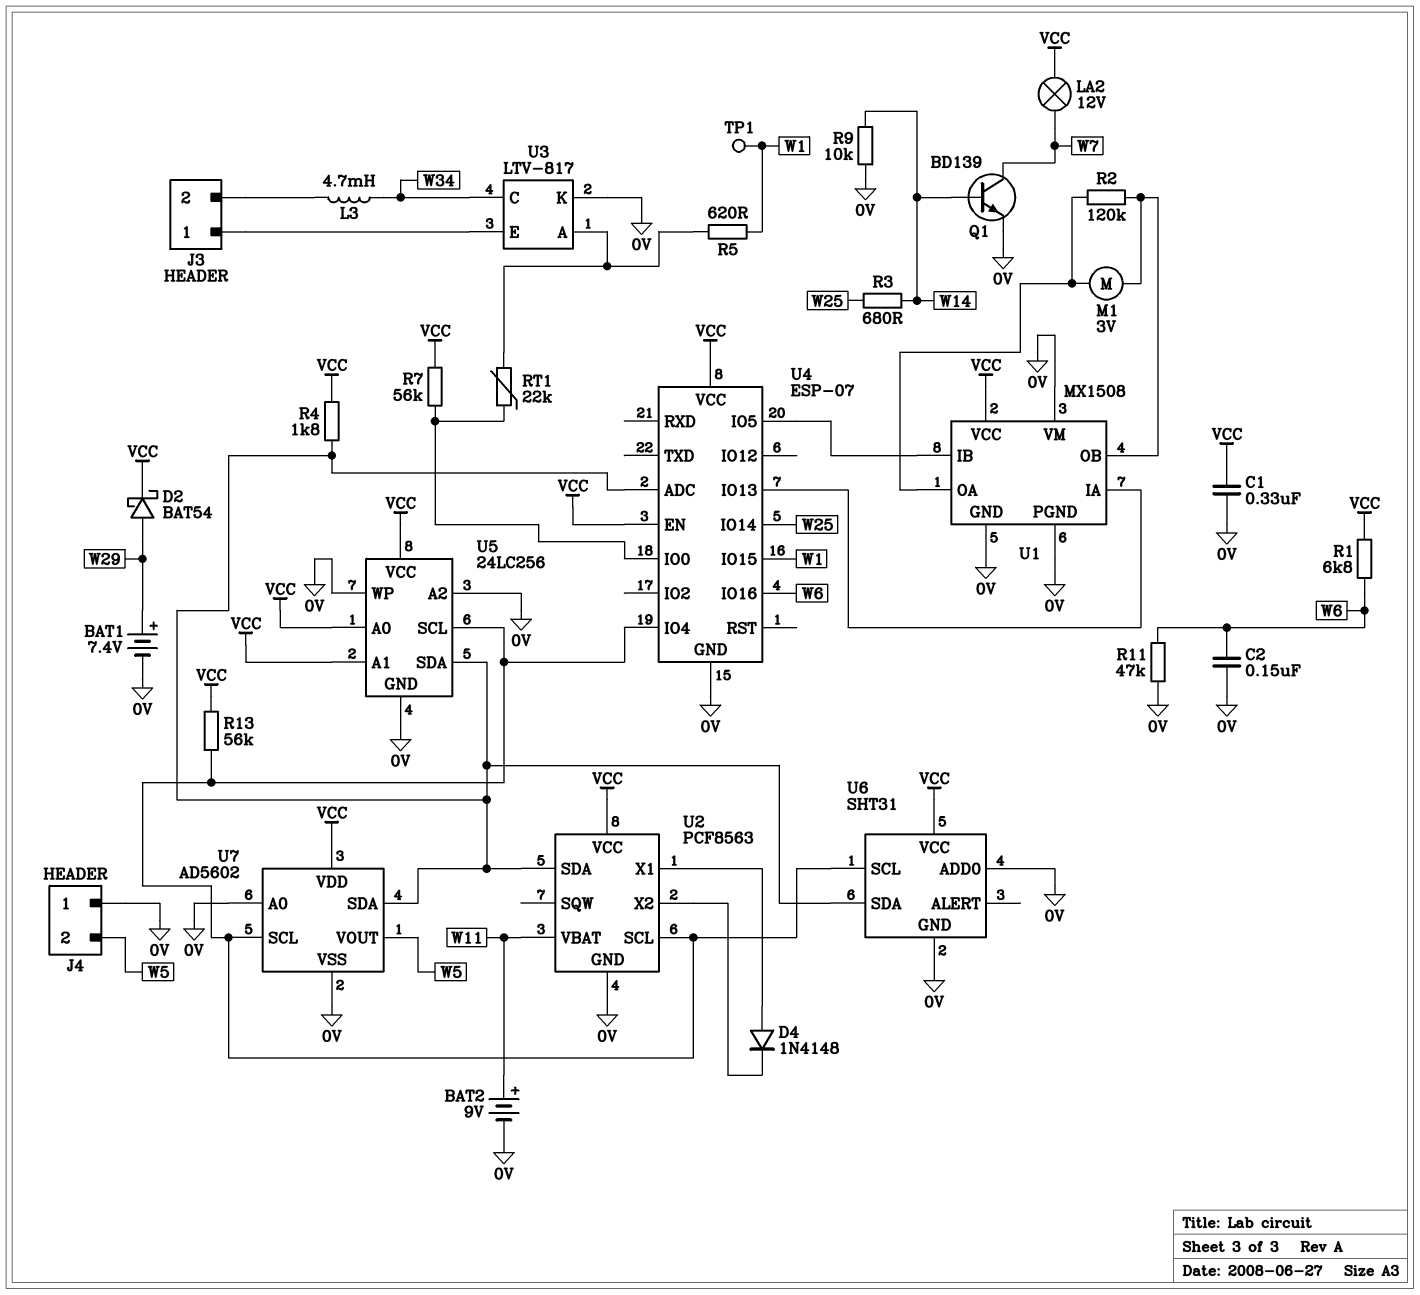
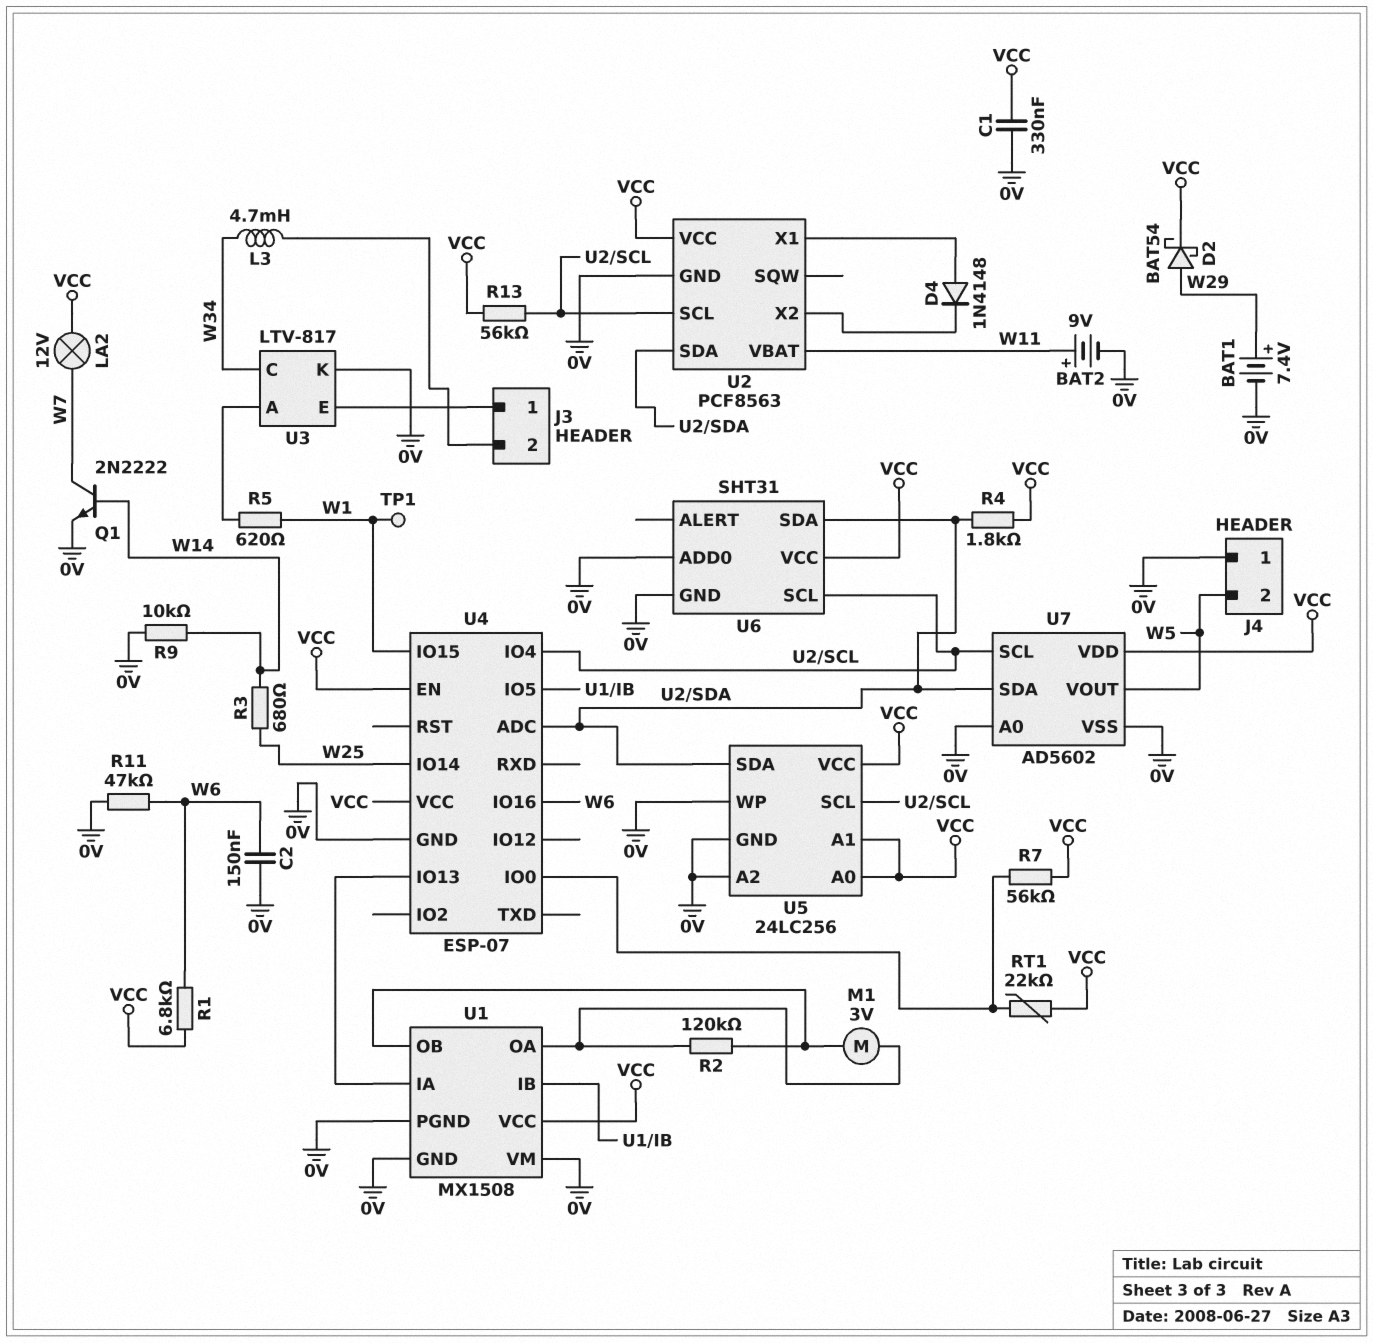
Q1: NPN BD139 (B W14, C W7, E 0V) -> NPN 2N2222 (B W14, C W7, E 0V)
RT1: 22k (U3/A, U4/IO0) -> 22k (U4/IO0, VCC)

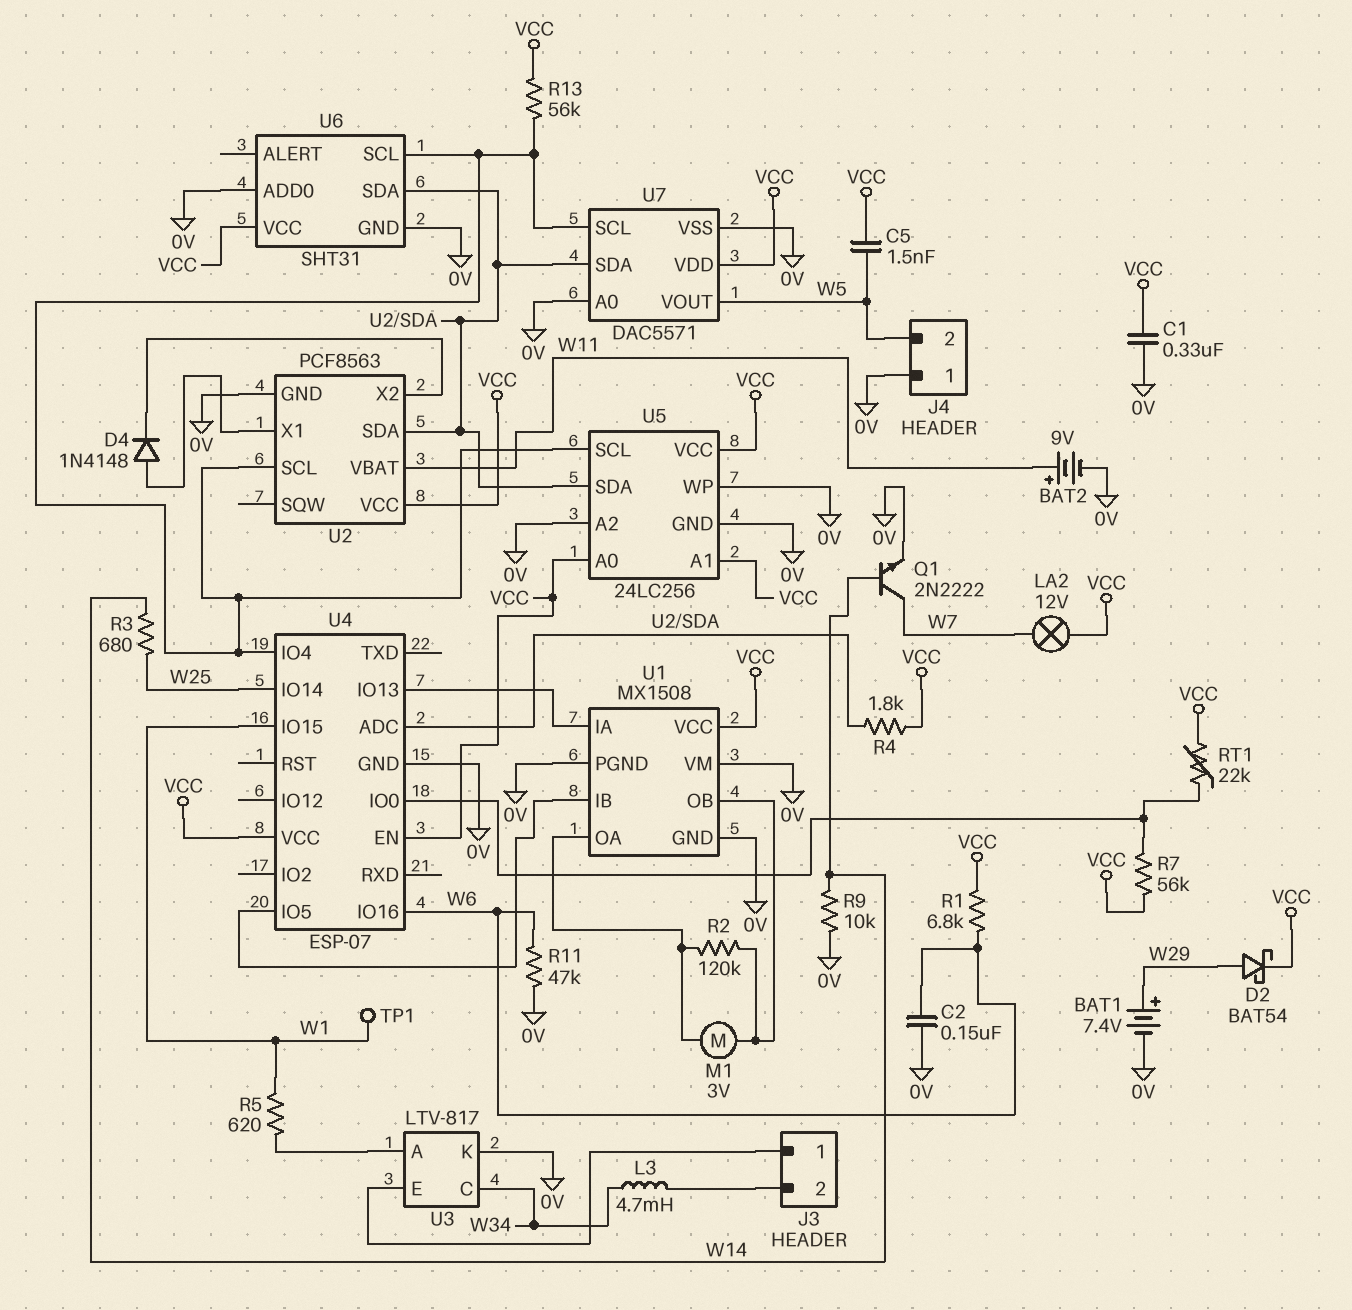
C5: none -> 1.5nF (VCC, W5)
U7: AD5602 -> DAC5571

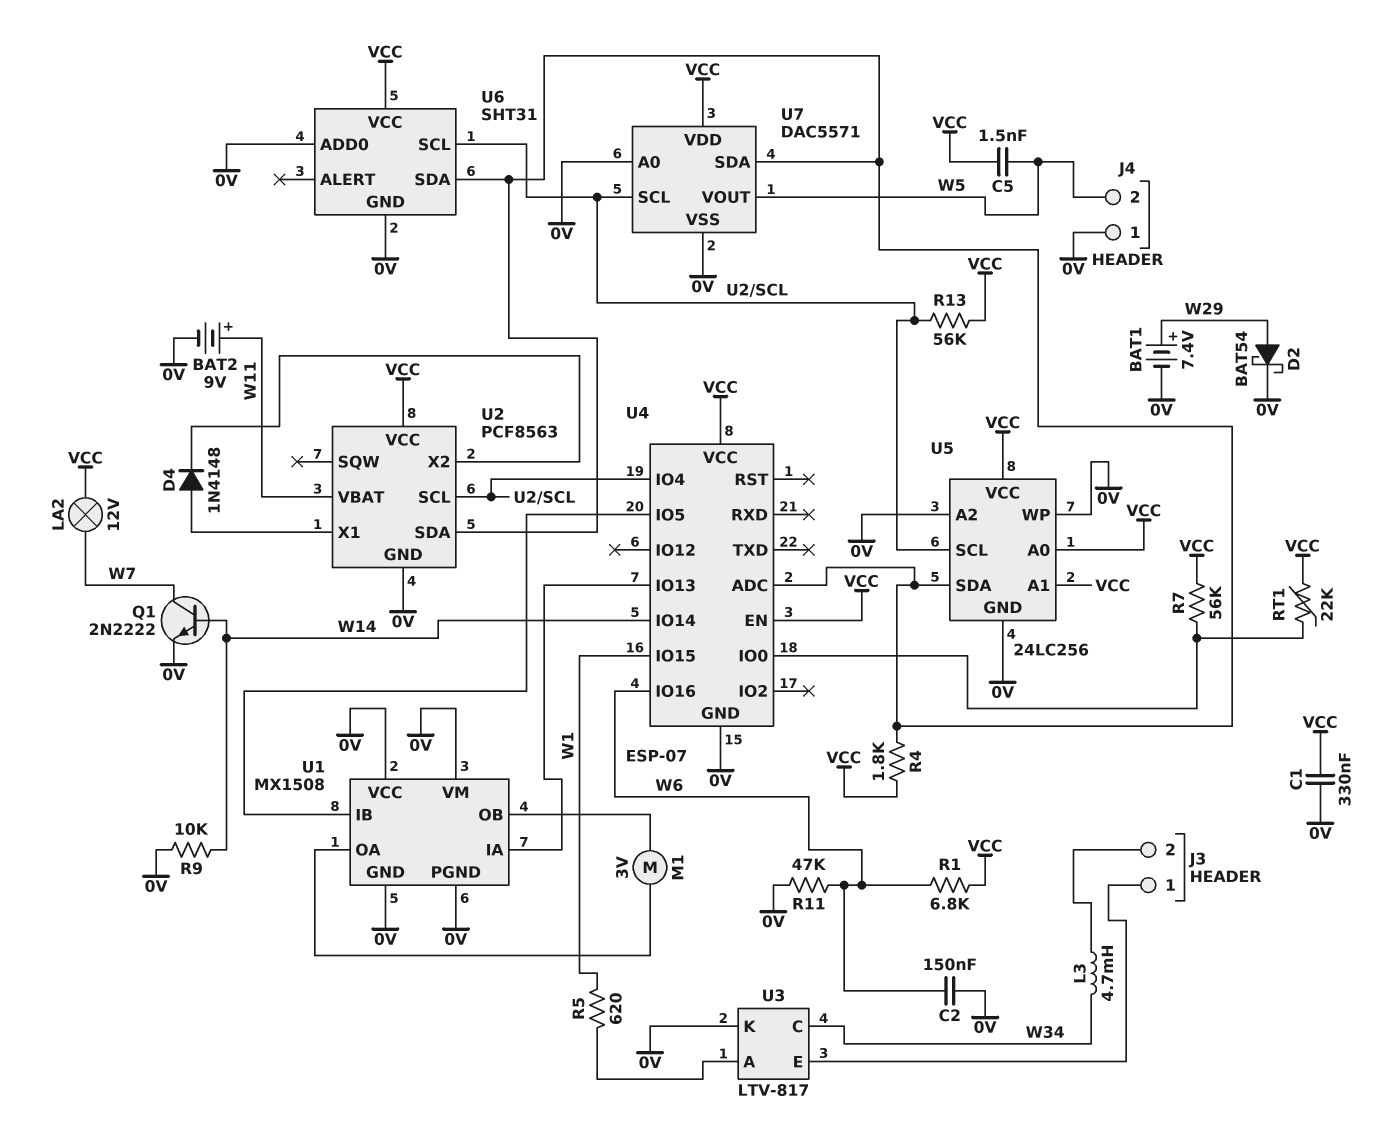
D2: schottky BAT54 (A W29, K VCC) -> schottky BAT54 (A W29, K 0V)
R2: 120k (U1/OA, U1/OB) -> none
R3: 680 (W14, W25) -> none
TP1: test point (W1) -> none
U1 pin VCC: VCC -> 0V
U4 pin IO14: W25 -> W14

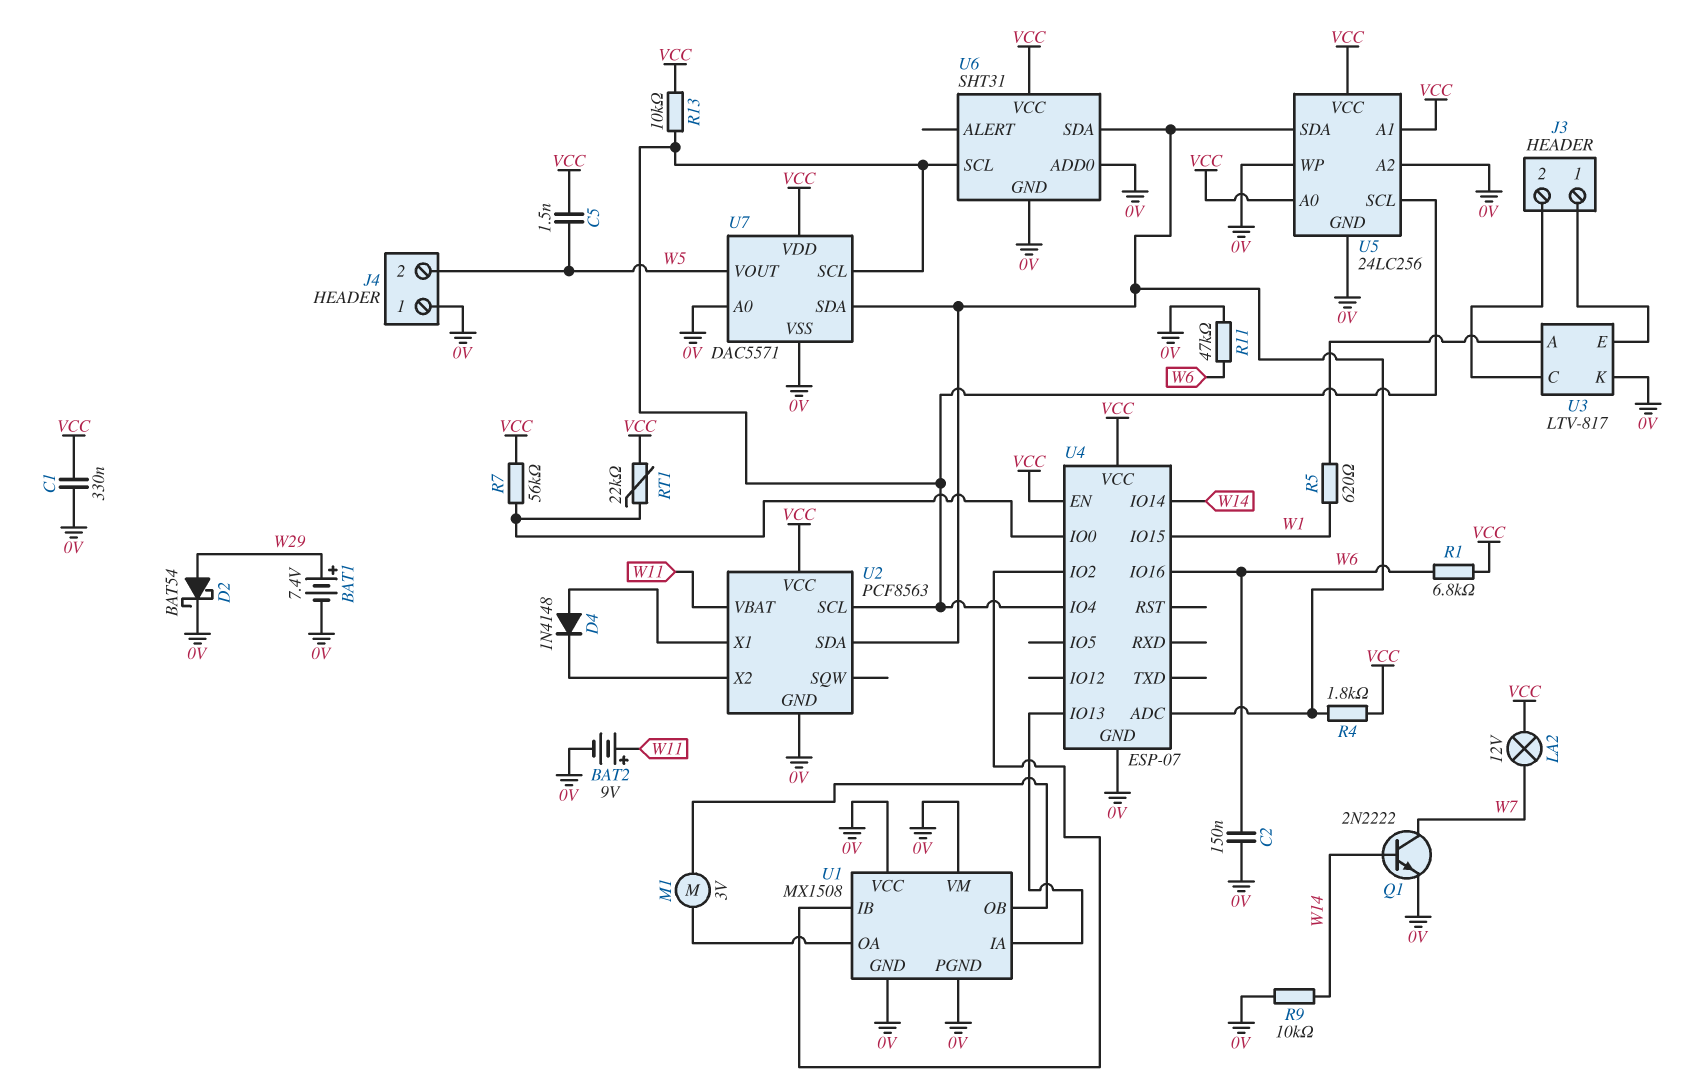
L3: 4.7mH (J3/2, W34) -> none
R13: 56k (U2/SCL, VCC) -> 10k (U2/SCL, VCC)
U3 pin C: W34 -> J3/2
U4 pin IO2: none -> U1/IB
U4 pin IO5: U1/IB -> none

